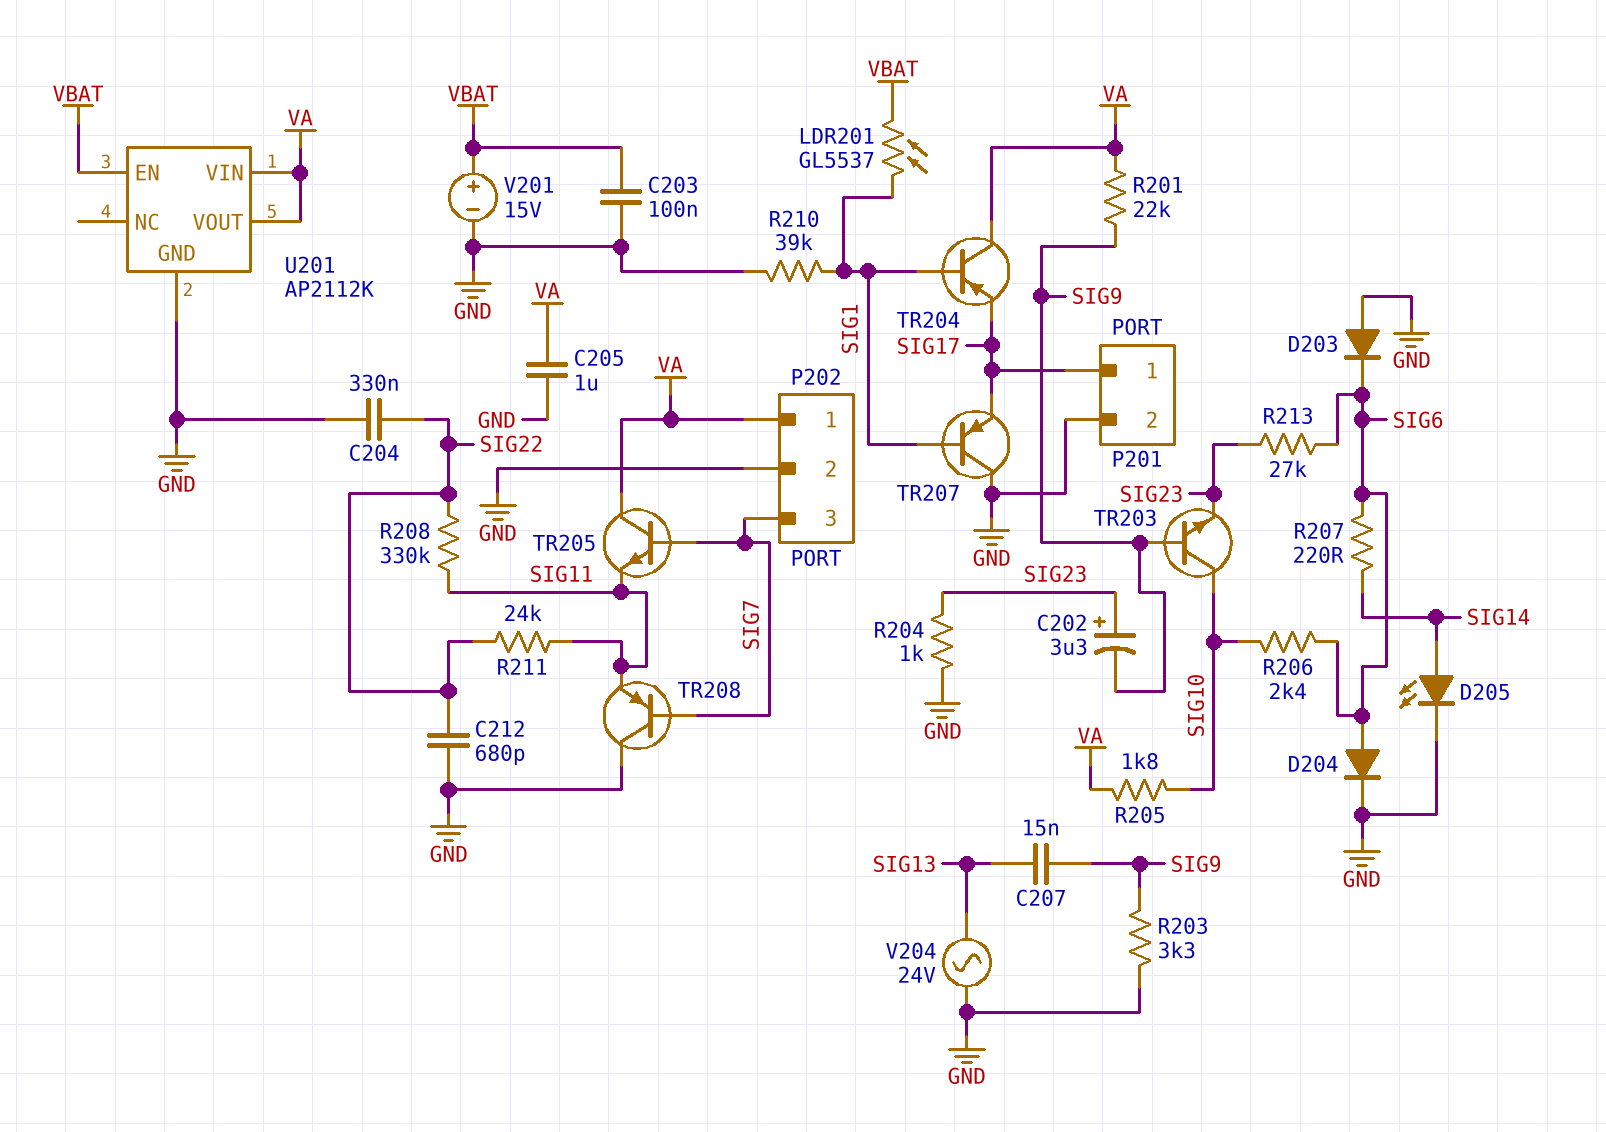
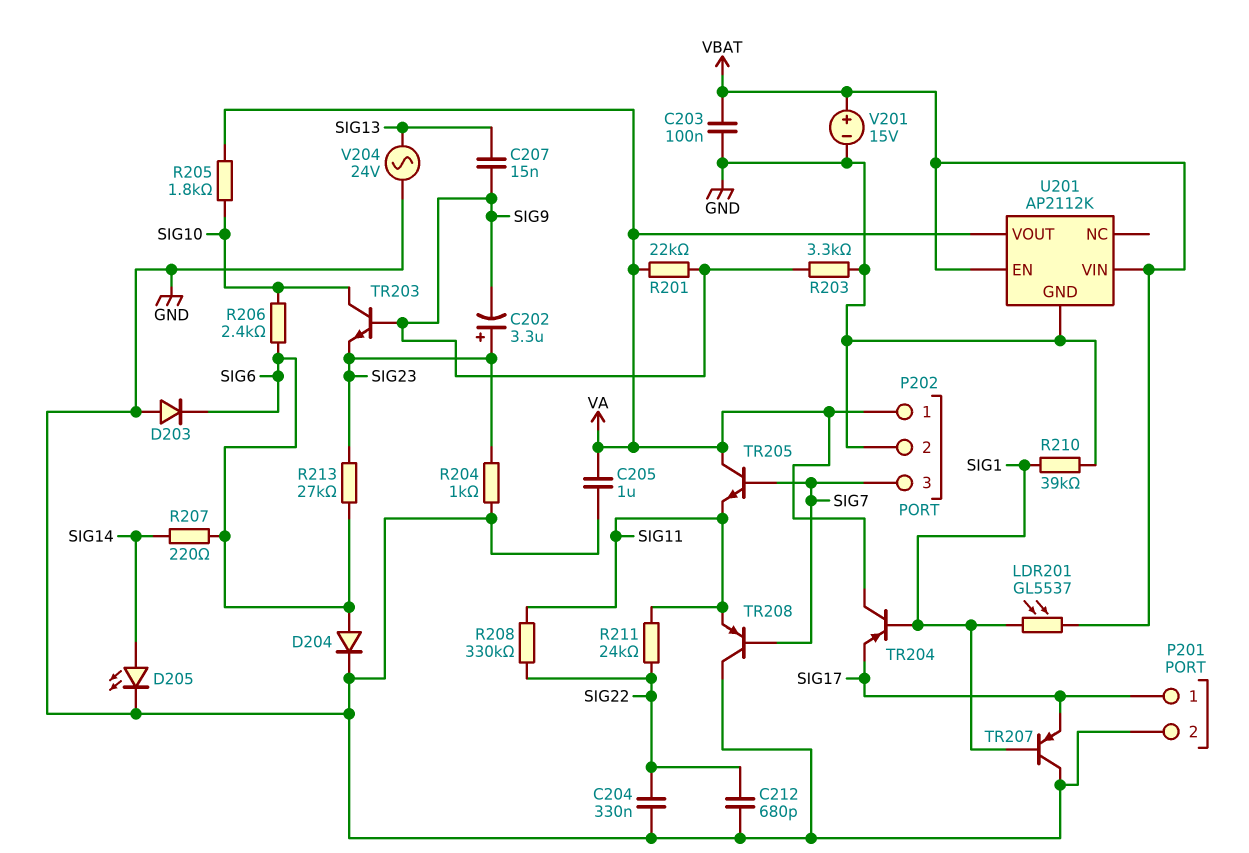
U201 pin VIN: VA -> VBAT

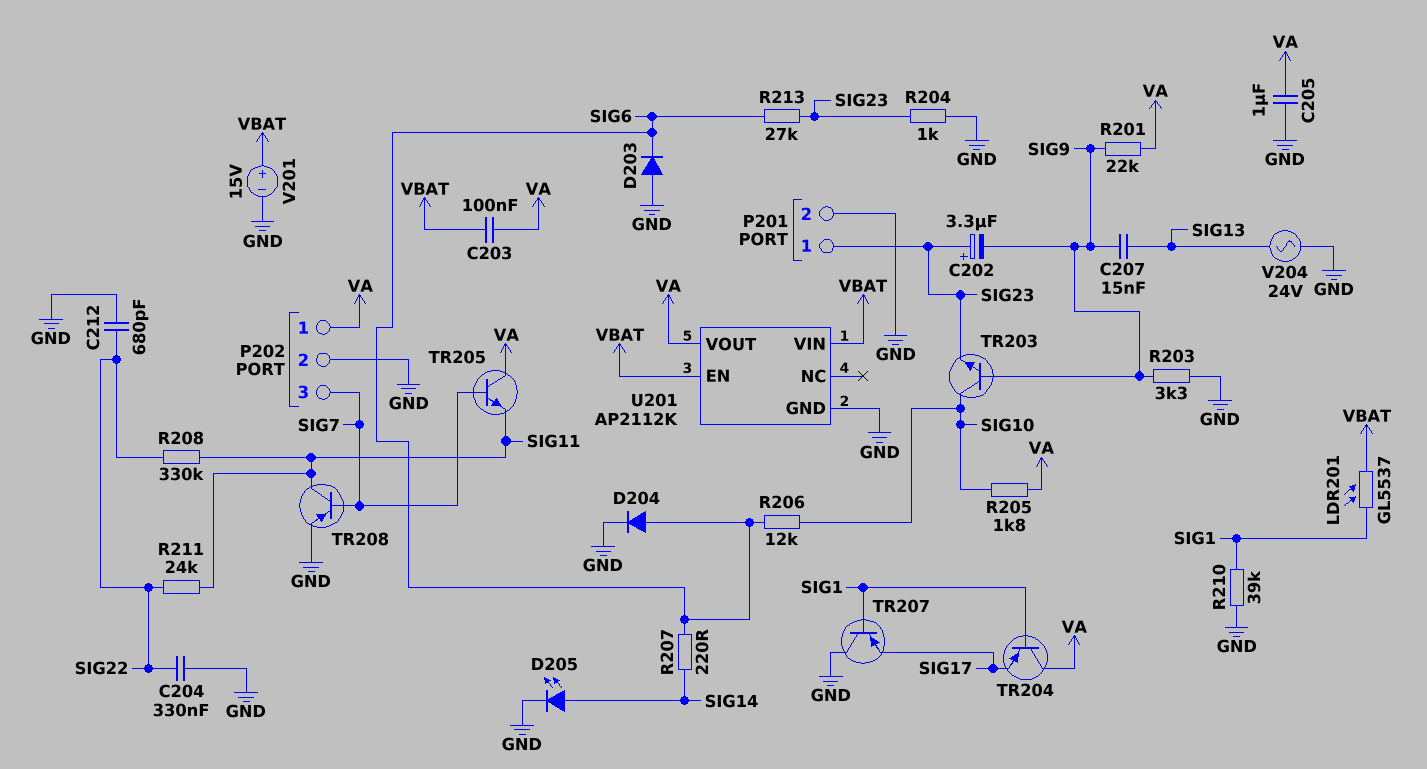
C203: 100nF (GND, VBAT) -> 100nF (VA, VBAT)
P201 pin 1: SIG17 -> SIG23
R206: 2.4k (SIG6, SIG10) -> 12k (SIG6, SIG10)
TR208: PNP (B SIG7, C GND, E SIG11) -> PNP (B SIG7, C SIG11, E GND)

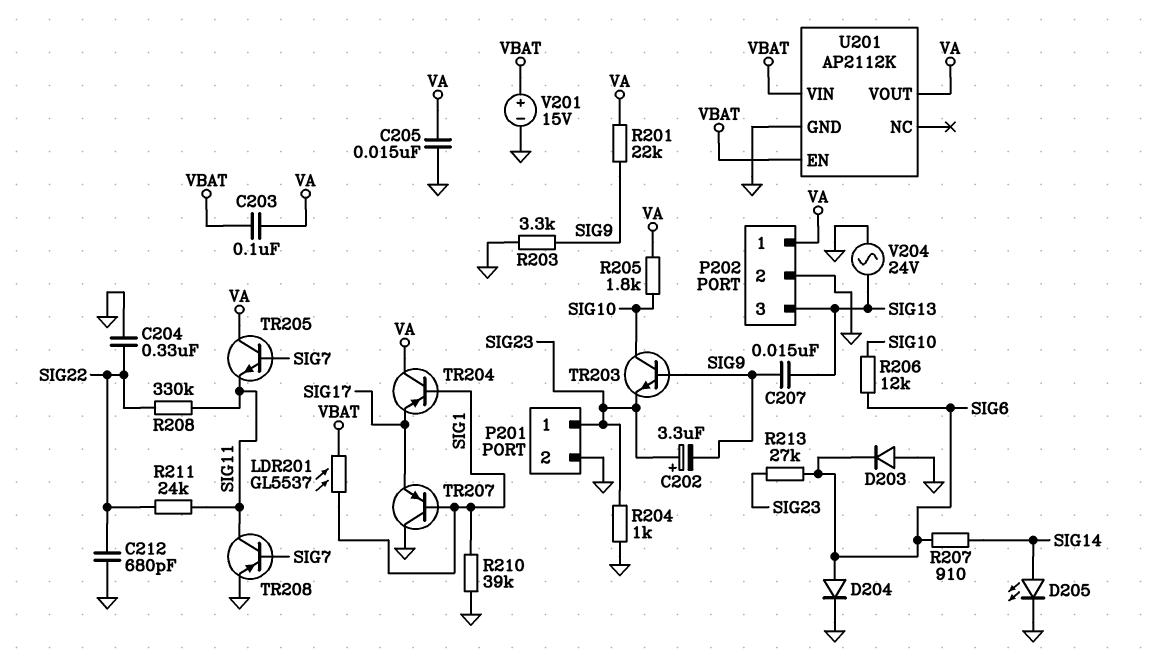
C205: 1uF (GND, VA) -> 15nF (GND, VA)
P202 pin 3: SIG7 -> SIG13
R207: 220 (SIG6, SIG14) -> 910 (SIG6, SIG14)

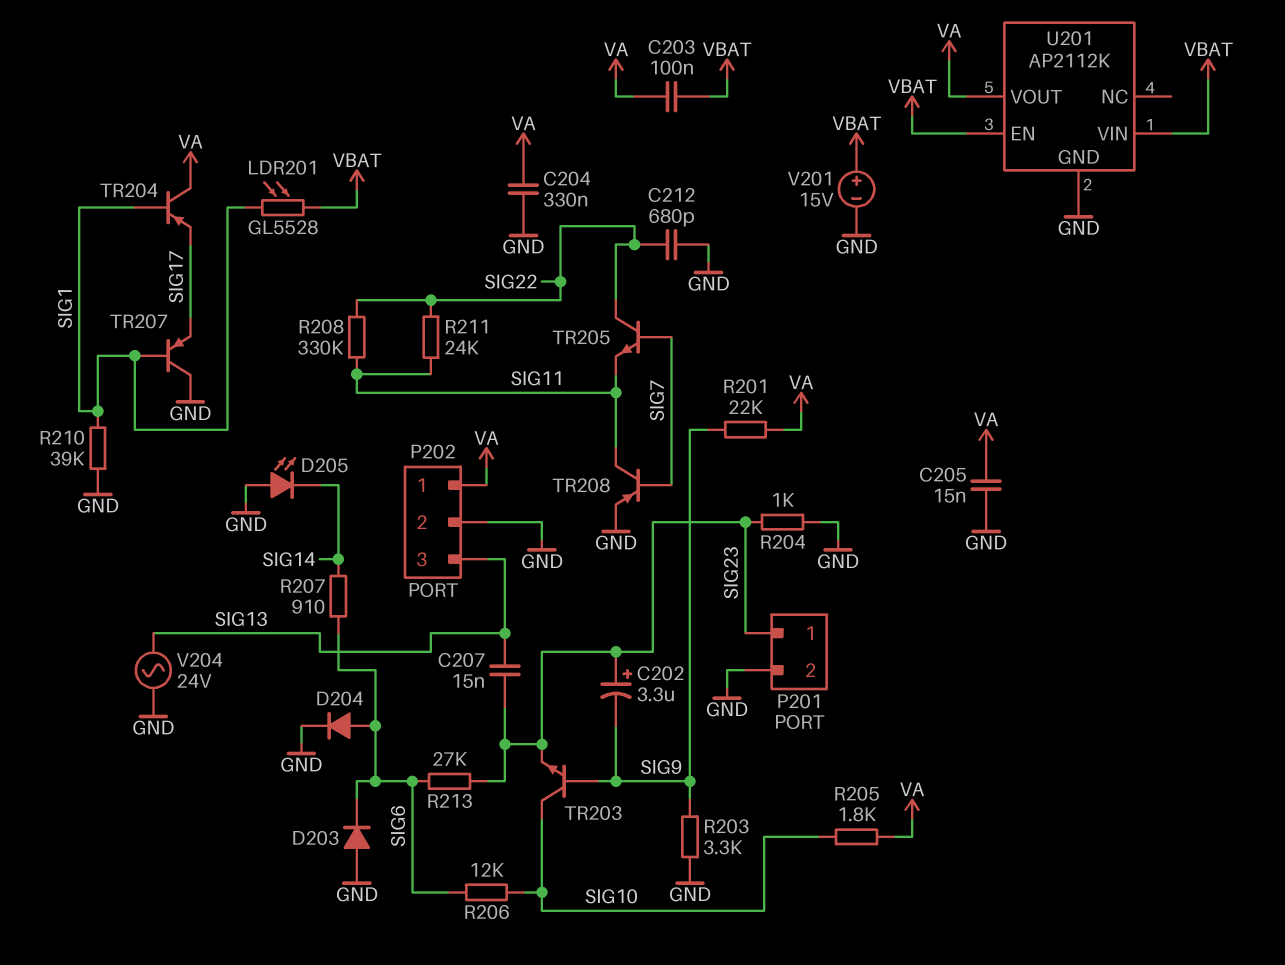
C204: 330nF (GND, SIG22) -> 330nF (GND, VA)
C207: 15nF (SIG9, SIG13) -> 15nF (SIG13, SIG23)
D205: LED (A SIG14, K GND) -> LED (A GND, K SIG14)
LDR201: GL5537 (SIG1, VBAT) -> GL5528 (SIG1, VBAT)
TR205: NPN (B SIG7, C VA, E SIG11) -> NPN (B SIG7, C SIG22, E SIG11)

